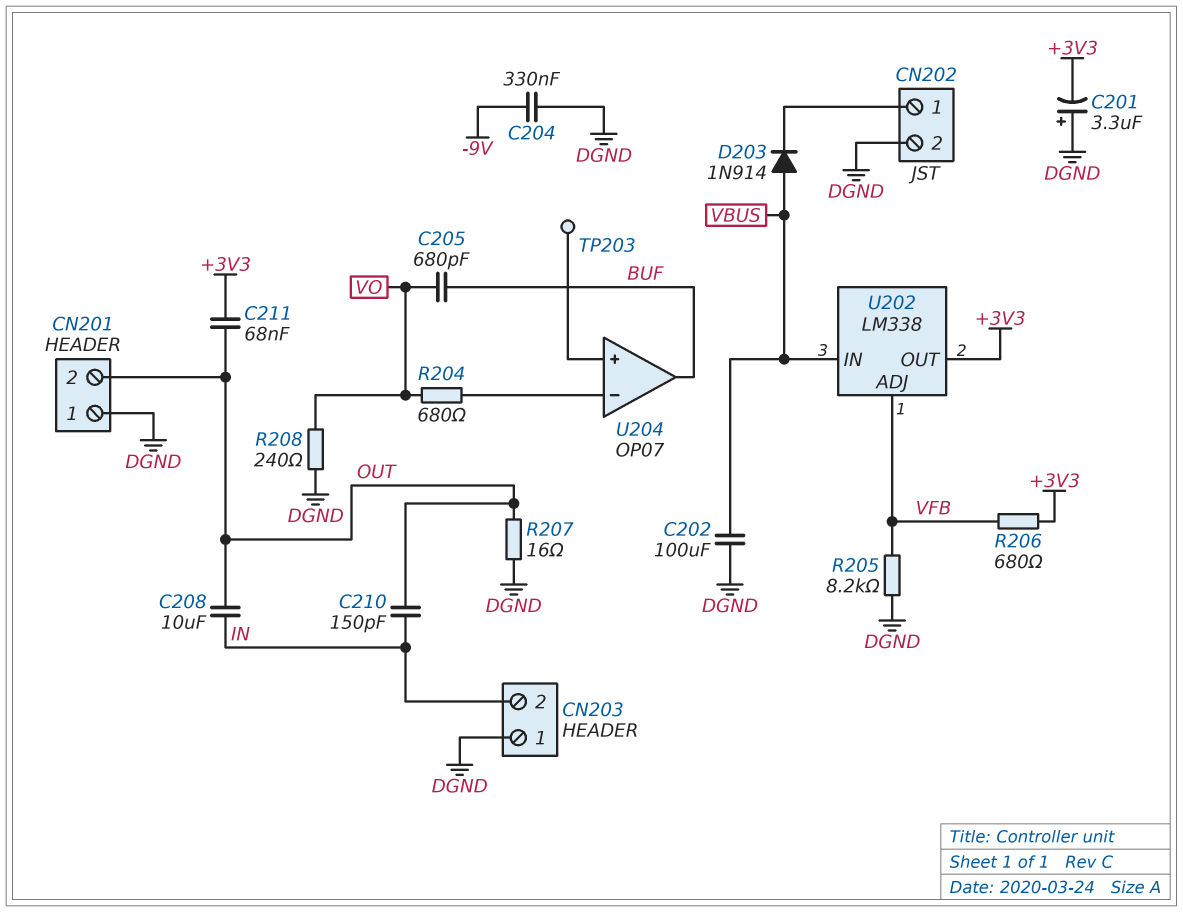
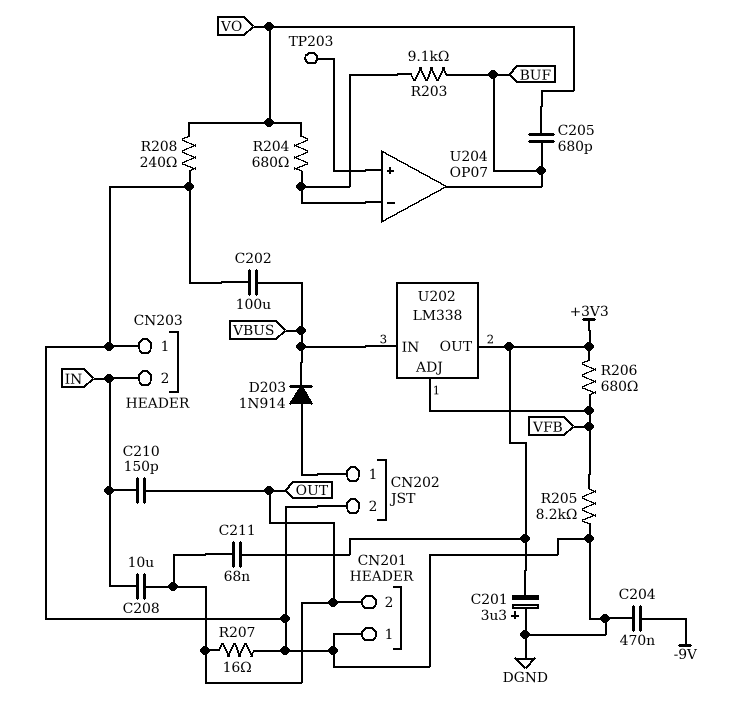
C204: 330nF (-9V, DGND) -> 470nF (-9V, DGND)
D203: diode 1N914 (A VBUS, K CN202/1) -> diode 1N914 (A CN202/1, K VBUS)
R203: none -> 9.1k (BUF, U204/in-)

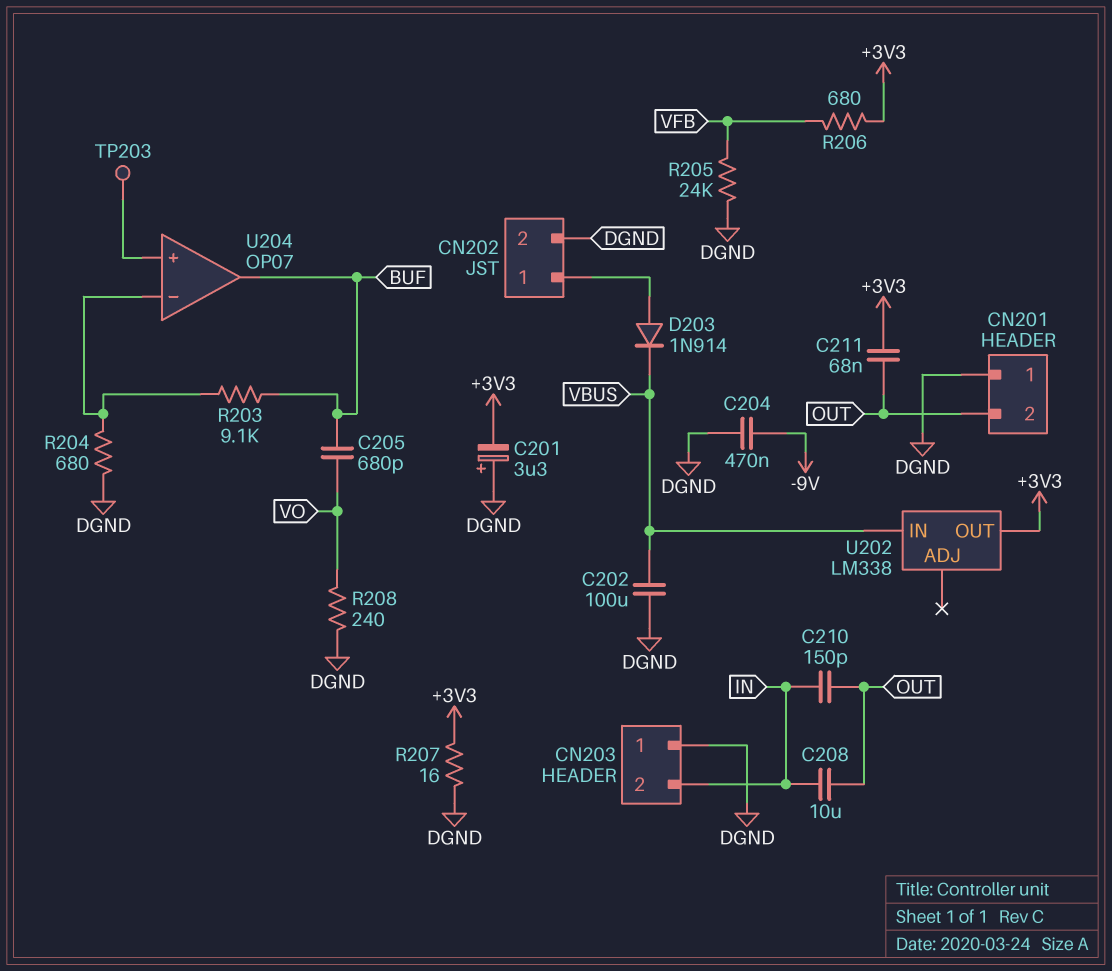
R204: 680 (U204/in-, VO) -> 680 (DGND, U204/in-)
R205: 8.2k (DGND, VFB) -> 24k (DGND, VFB)
R207: 16 (DGND, OUT) -> 16 (+3V3, DGND)
U202 pin ADJ: VFB -> none

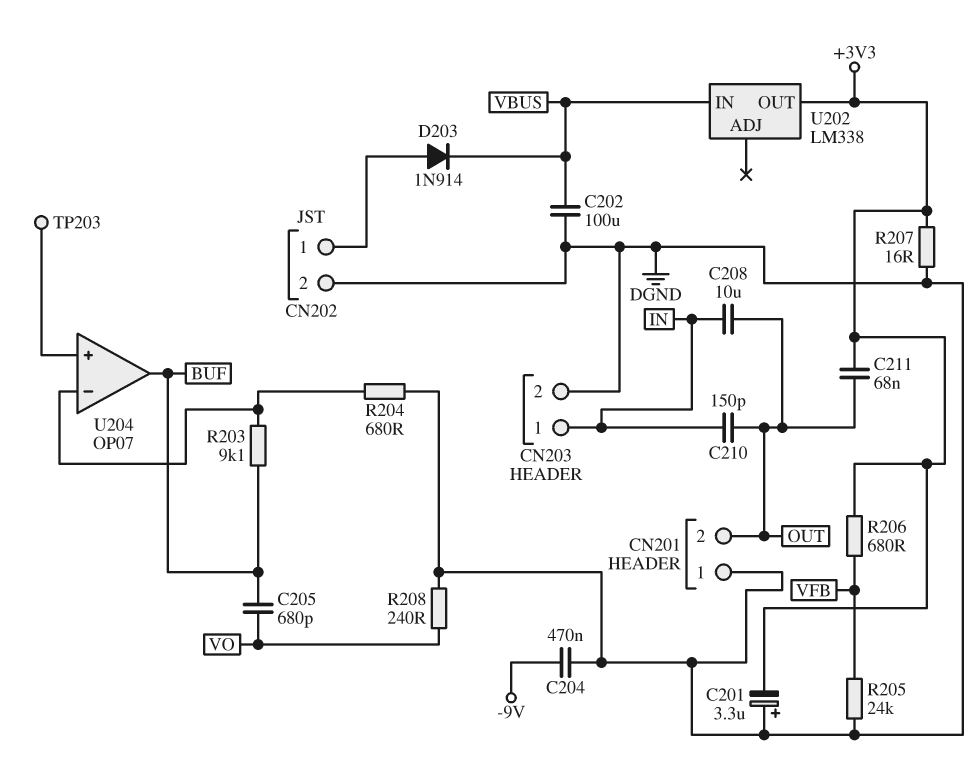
CN203 pin 1: DGND -> IN
CN203 pin 2: IN -> DGND

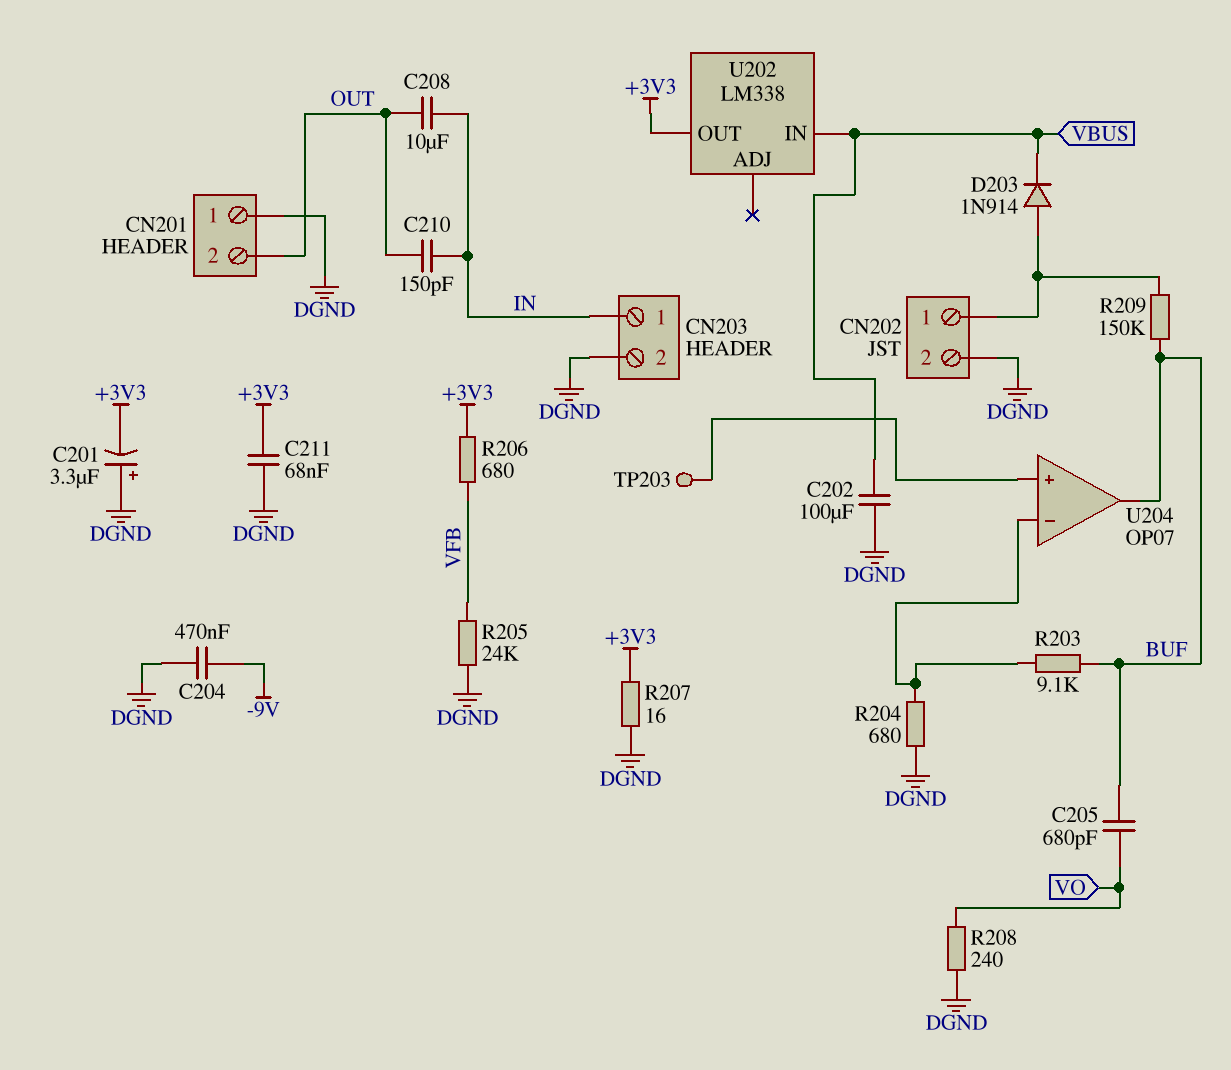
C211: 68nF (+3V3, OUT) -> 68nF (+3V3, DGND)
R209: none -> 150k (BUF, CN202/1)

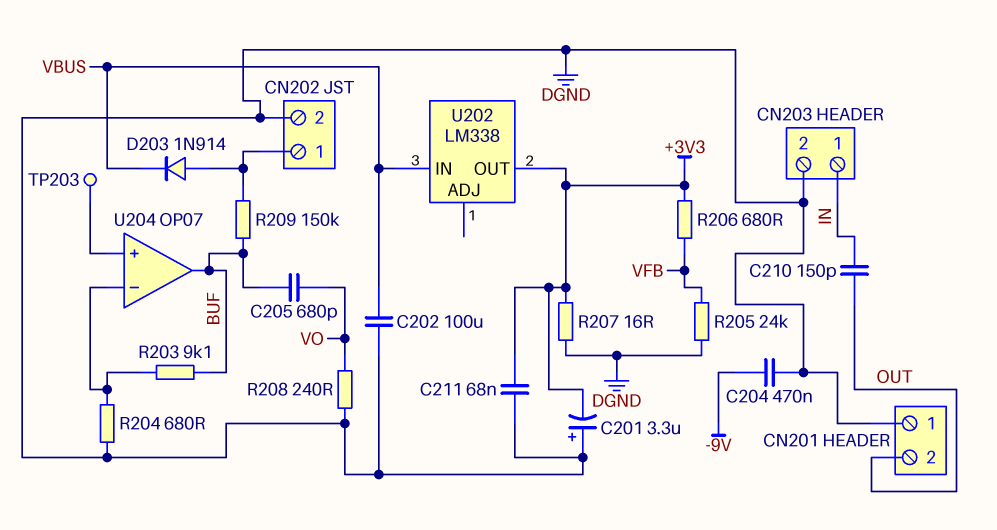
C208: 10uF (IN, OUT) -> none

